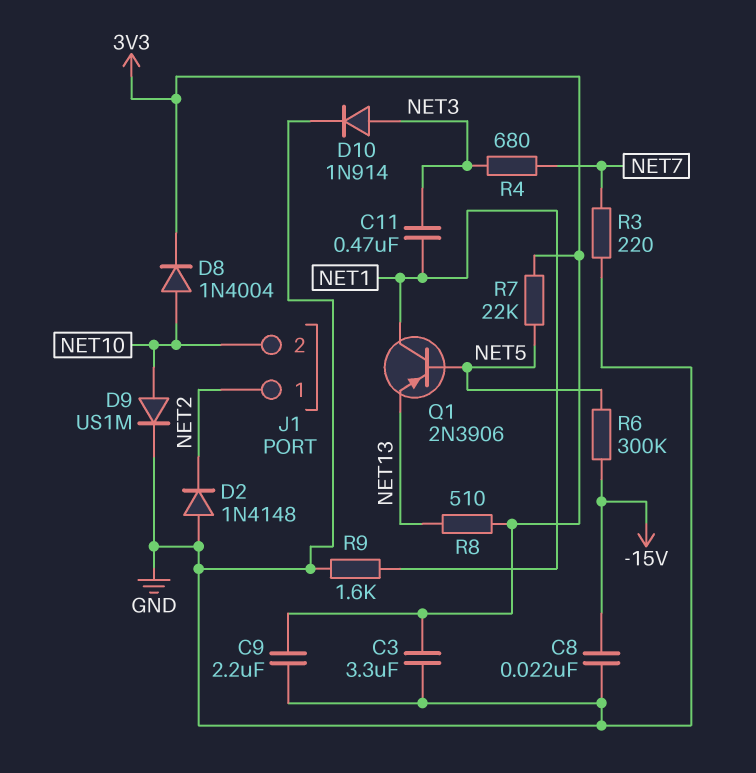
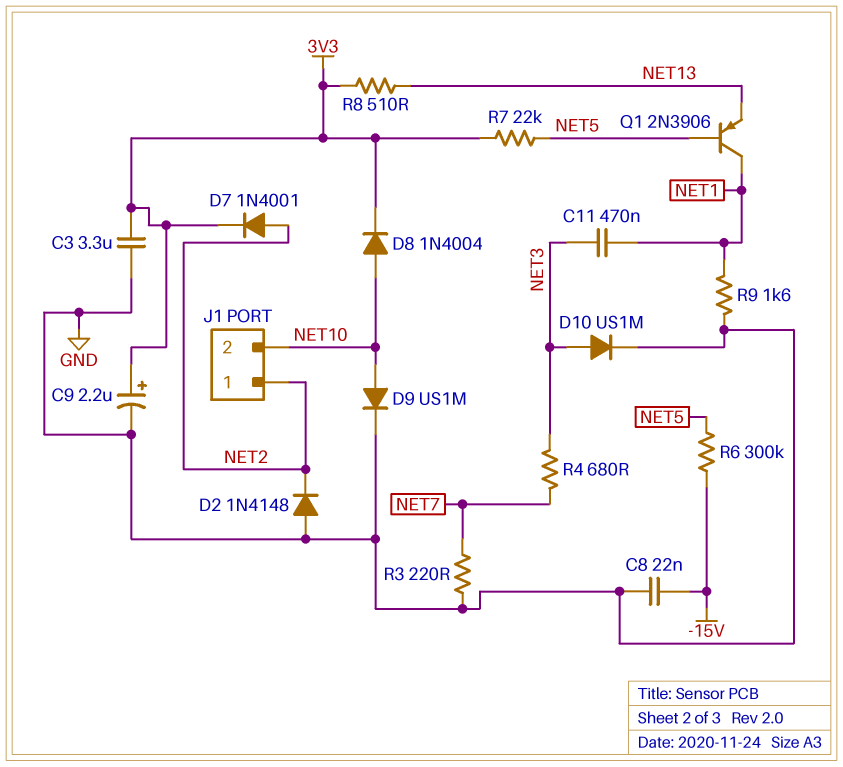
C9: 2.2uF (3V3, GND) -> 2.2uF (plus 3V3, minus GND)
D7: none -> diode 1N4001 (A NET2, K 3V3)
D10: diode 1N914 (A NET3, K GND) -> diode US1M (A NET3, K GND)

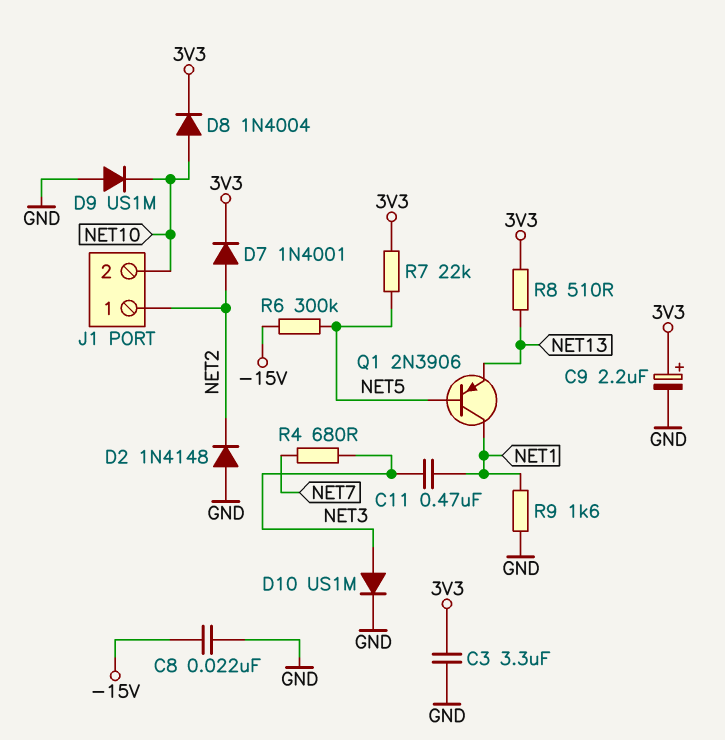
D9: diode US1M (A NET10, K GND) -> diode US1M (A GND, K NET10)
R3: 220 (GND, NET7) -> none

